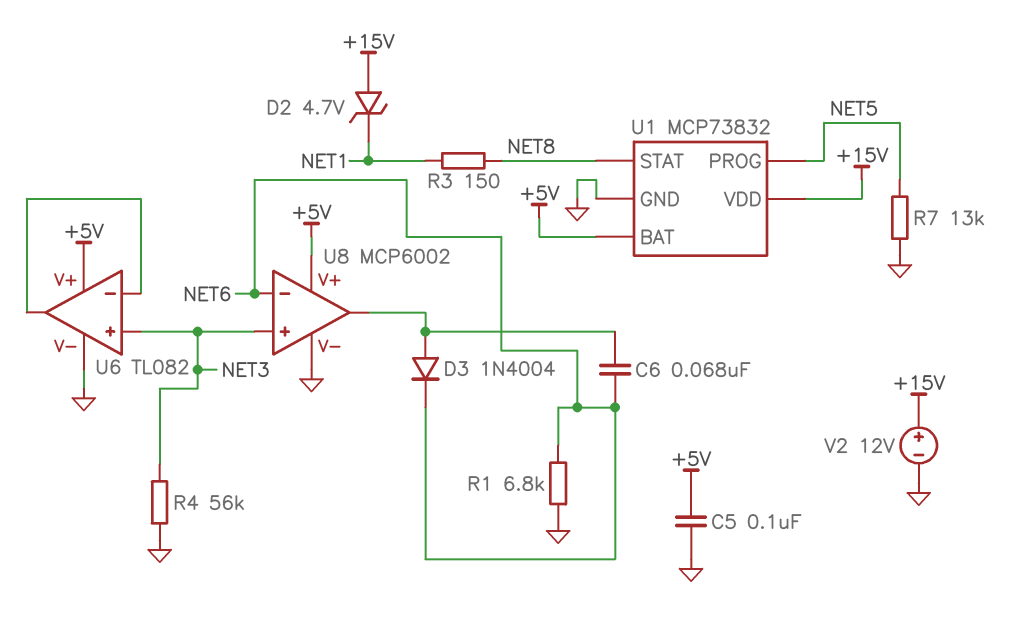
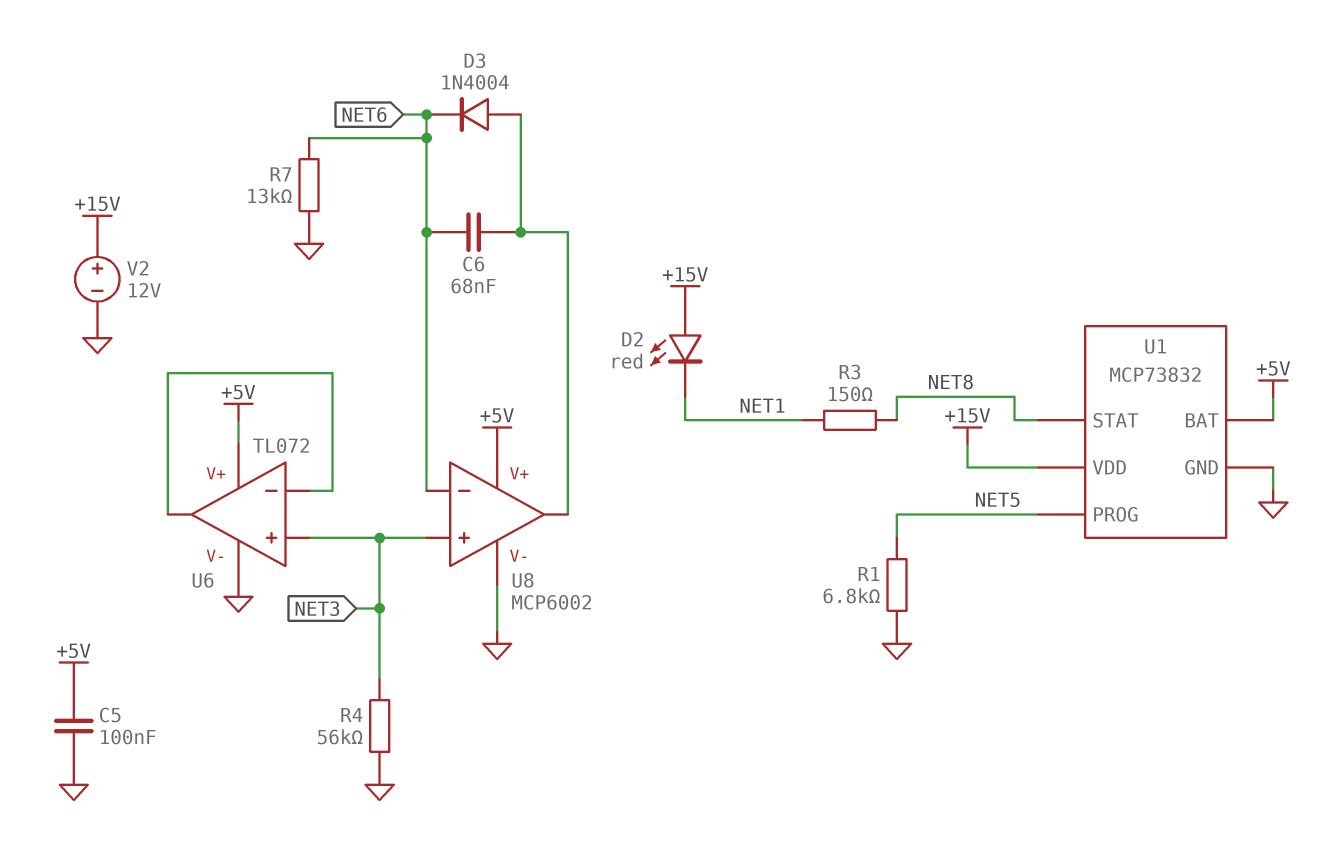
D2: zener 4.7V (A +15V, K NET1) -> LED red (A +15V, K NET1)
R1: 6.8k (GND, NET6) -> 6.8k (GND, NET5)
R7: 13k (GND, NET5) -> 13k (GND, NET6)
U6: TL082 -> TL072

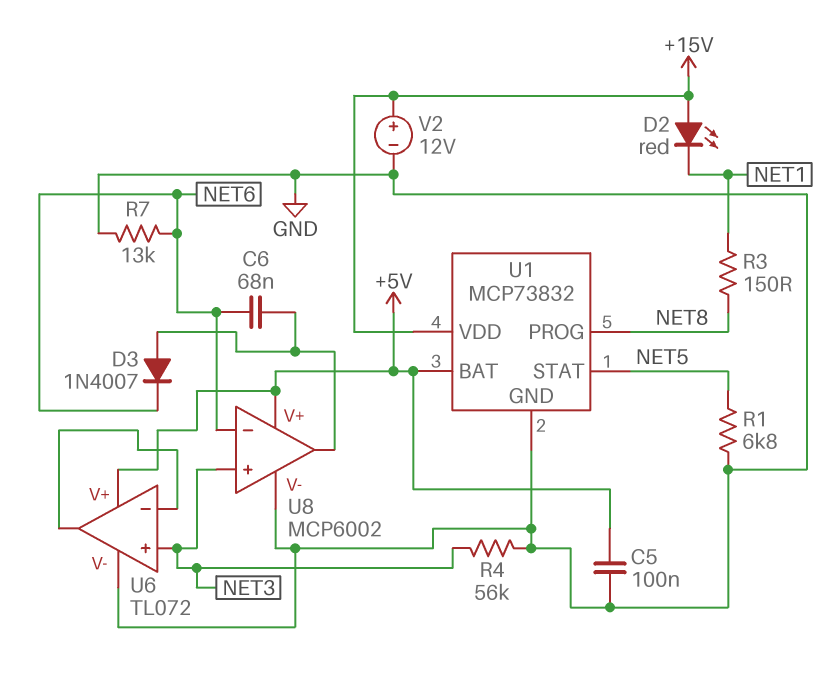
D3: diode 1N4004 (A U8/out, K NET6) -> diode 1N4007 (A U8/out, K NET6)
U1 pin PROG: NET5 -> NET8
U1 pin STAT: NET8 -> NET5

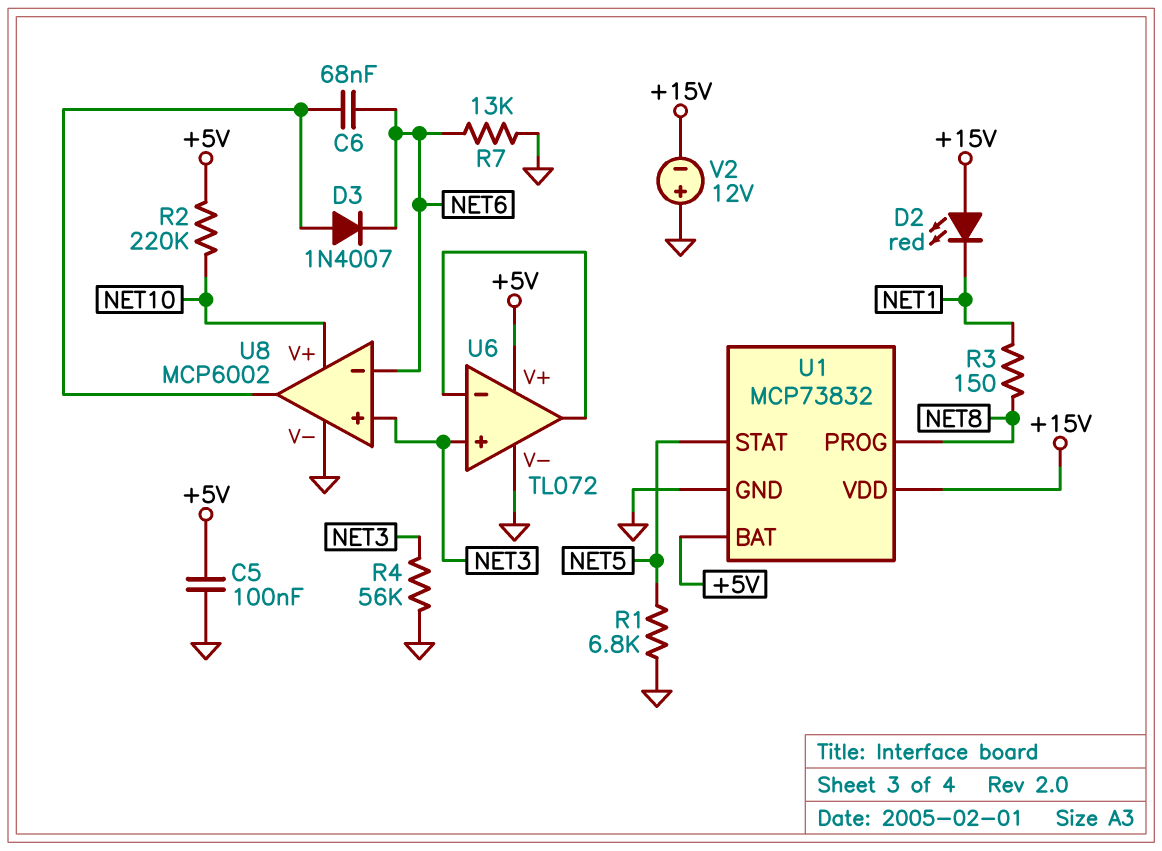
R2: none -> 220k (+5V, NET10)
U8 pin V+: +5V -> NET10
V2: 12V (plus +15V, minus GND) -> 12V (plus GND, minus +15V)

